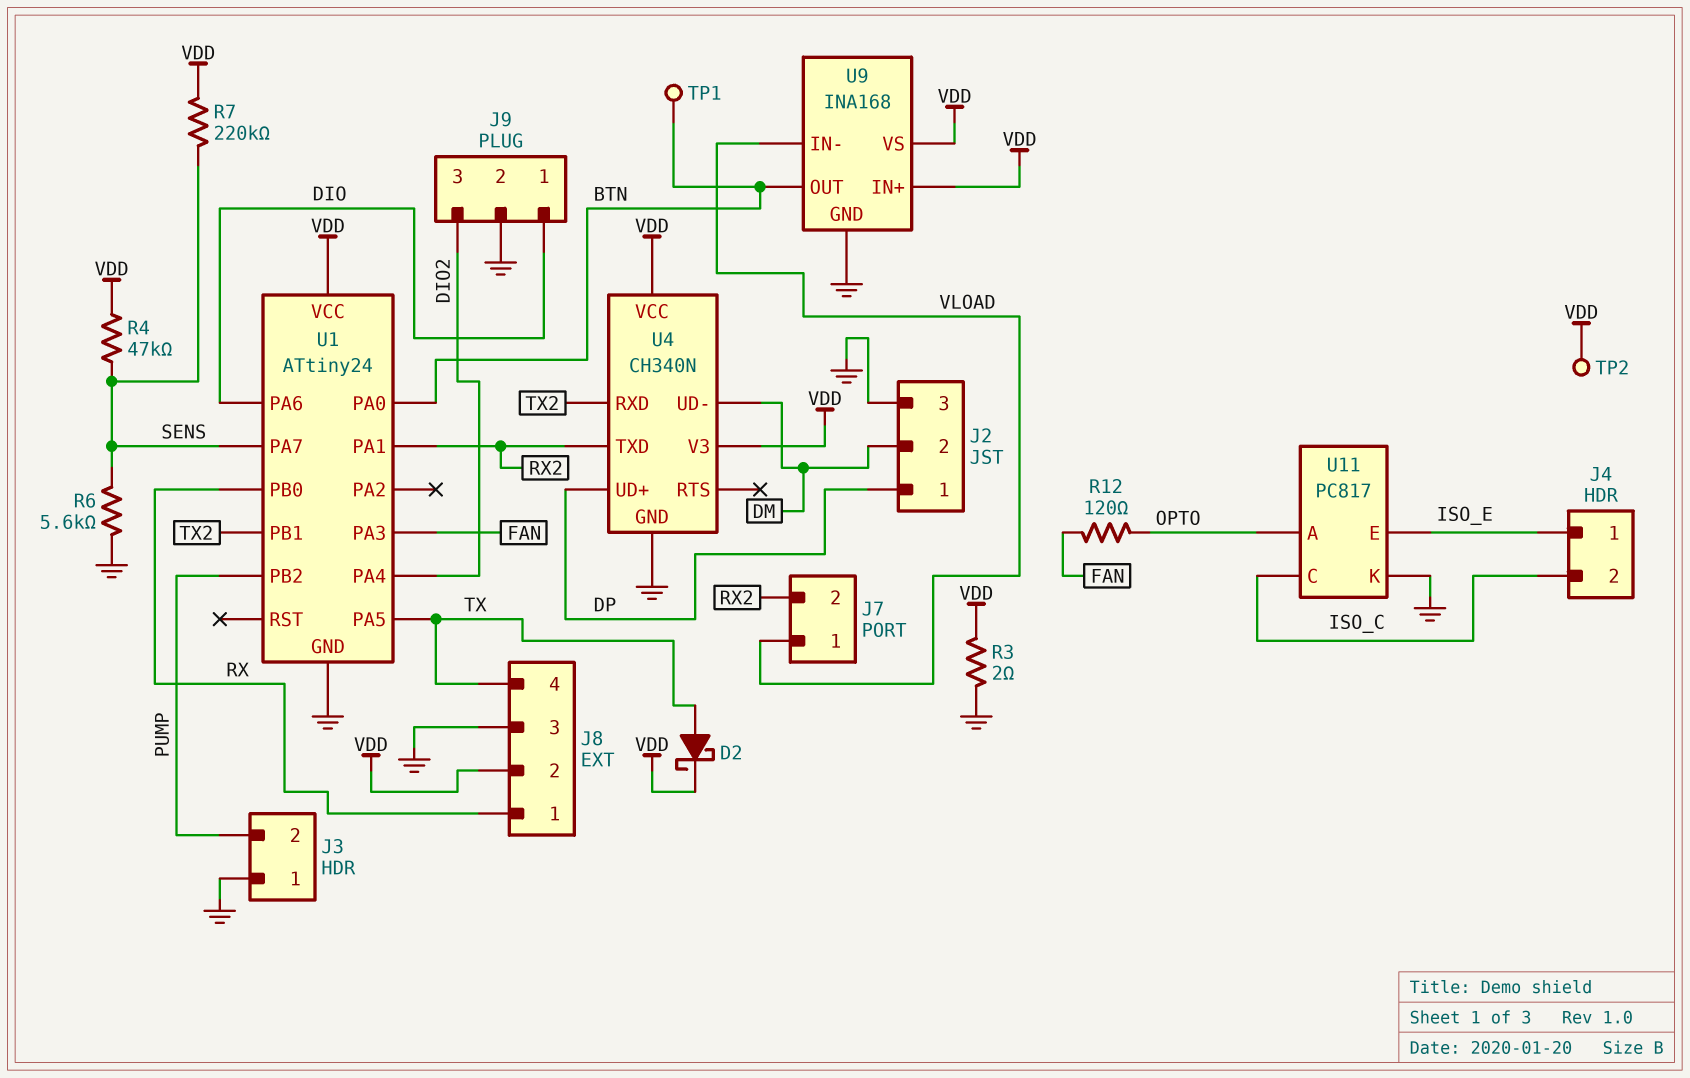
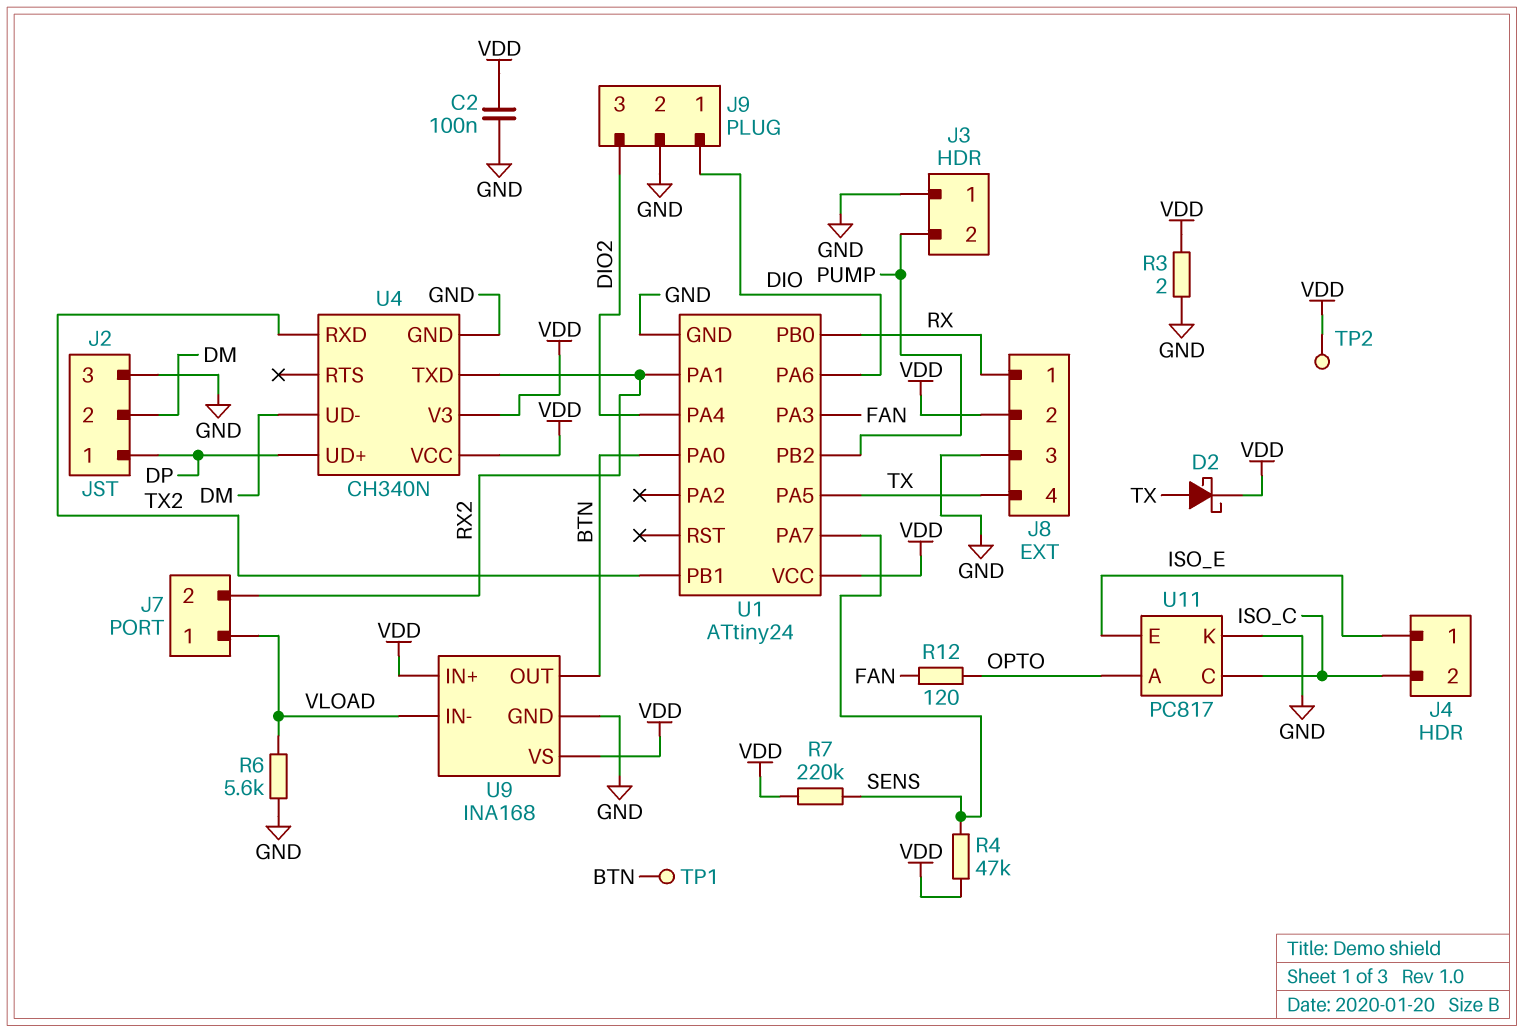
C2: none -> 100nF (GND, VDD)
R6: 5.6k (GND, SENS) -> 5.6k (GND, VLOAD)

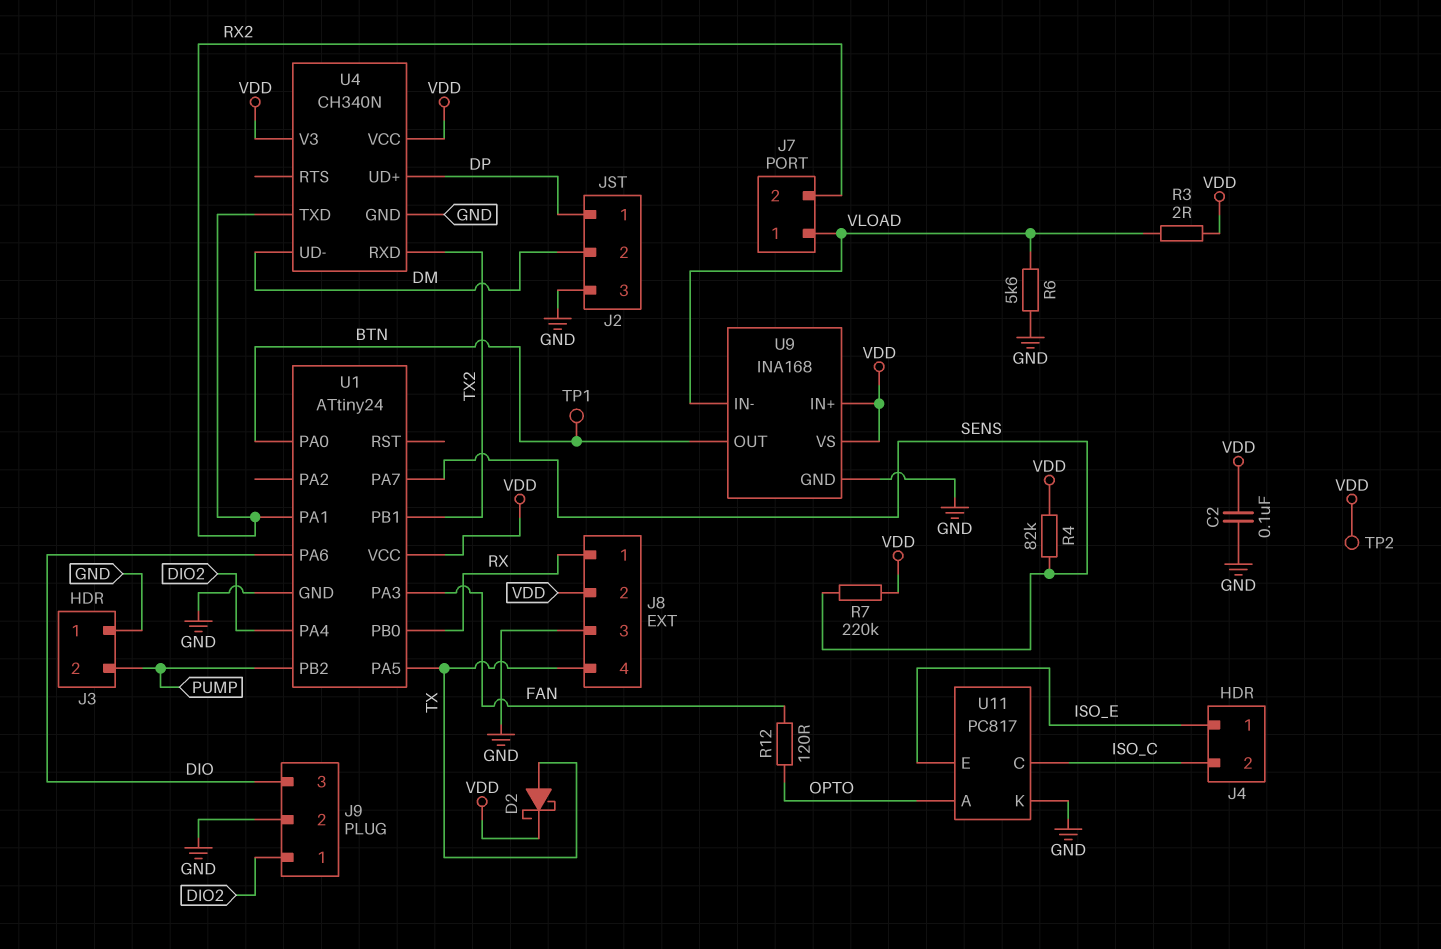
J9 pin 1: DIO -> DIO2
J9 pin 3: DIO2 -> DIO
R3: 2 (GND, VDD) -> 2 (VDD, VLOAD)
R4: 47k (SENS, VDD) -> 82k (SENS, VDD)

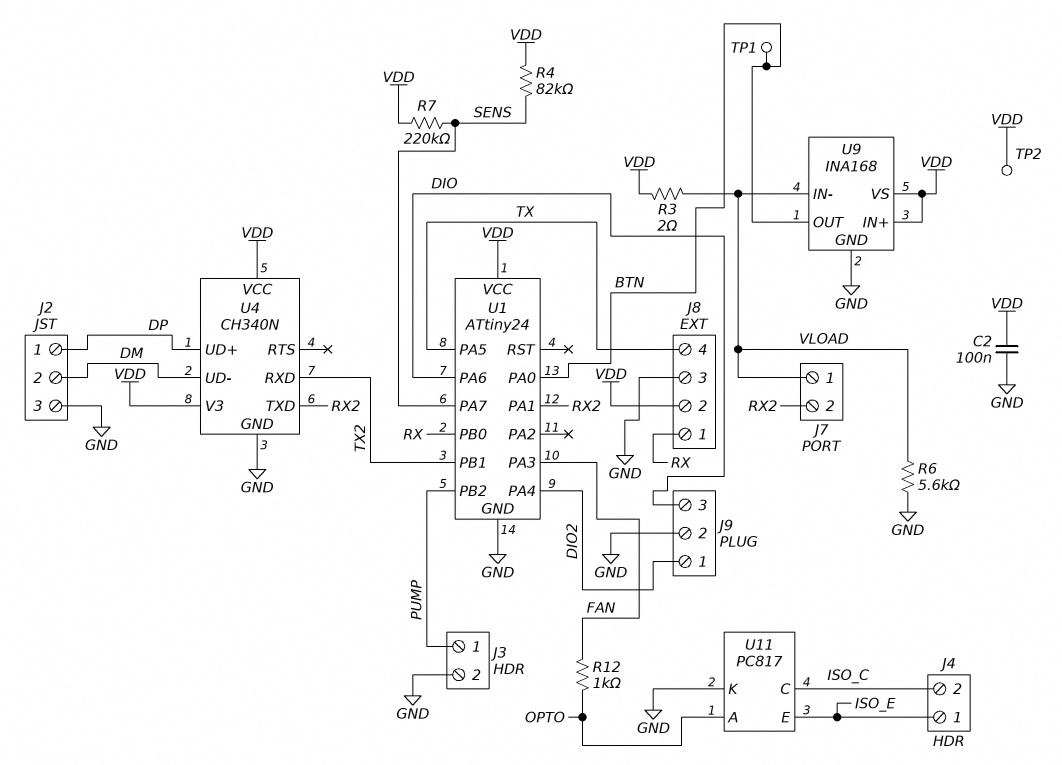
D2: schottky (A TX, K VDD) -> none
J3 pin 1: GND -> PUMP
J3 pin 2: PUMP -> GND
R12: 120 (FAN, OPTO) -> 1k (FAN, OPTO)

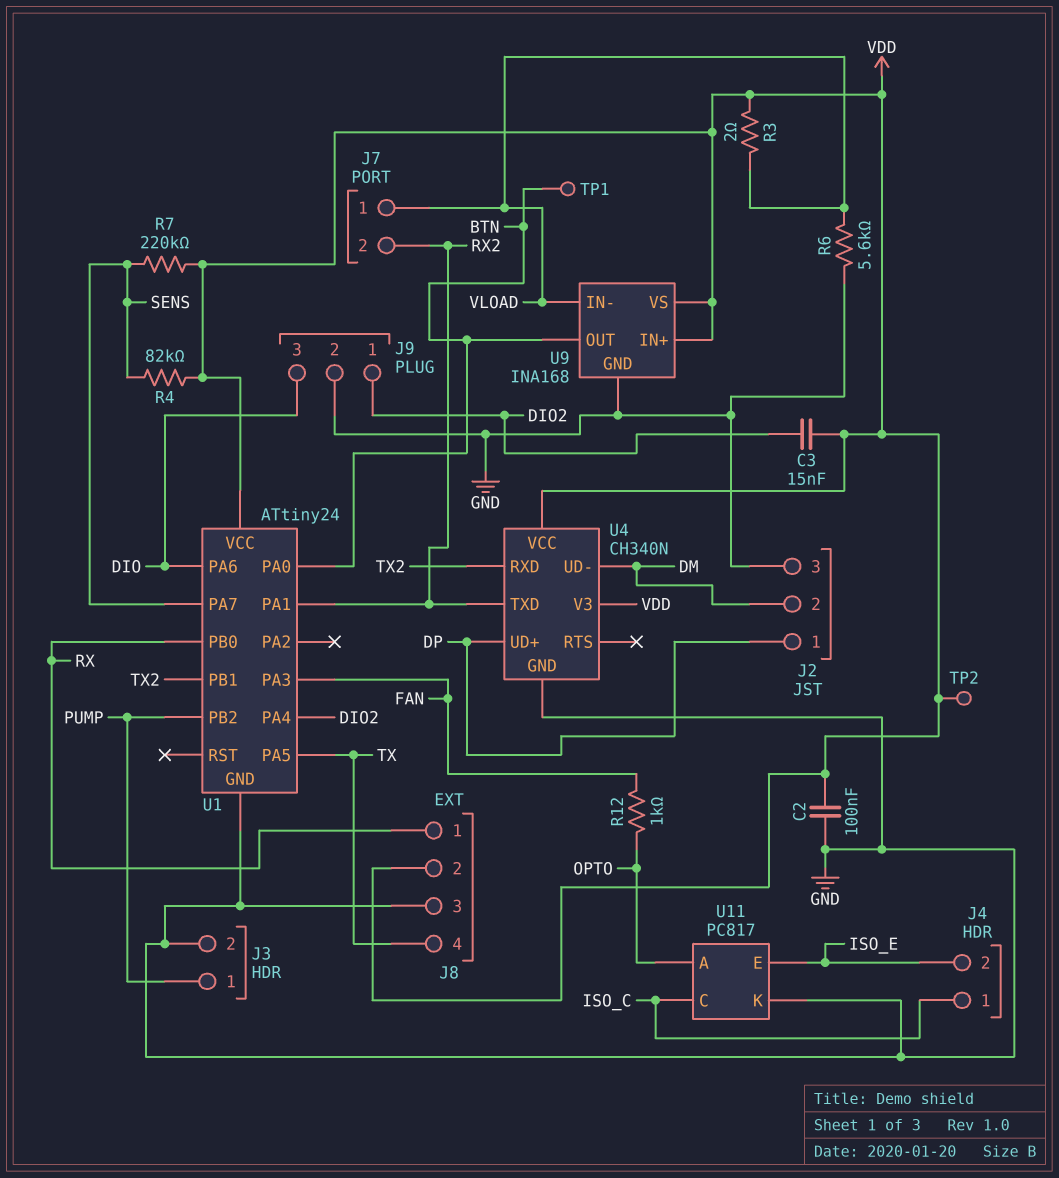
C3: none -> 15nF (DIO2, VDD)
J4 pin 1: ISO_E -> ISO_C
J4 pin 2: ISO_C -> ISO_E

